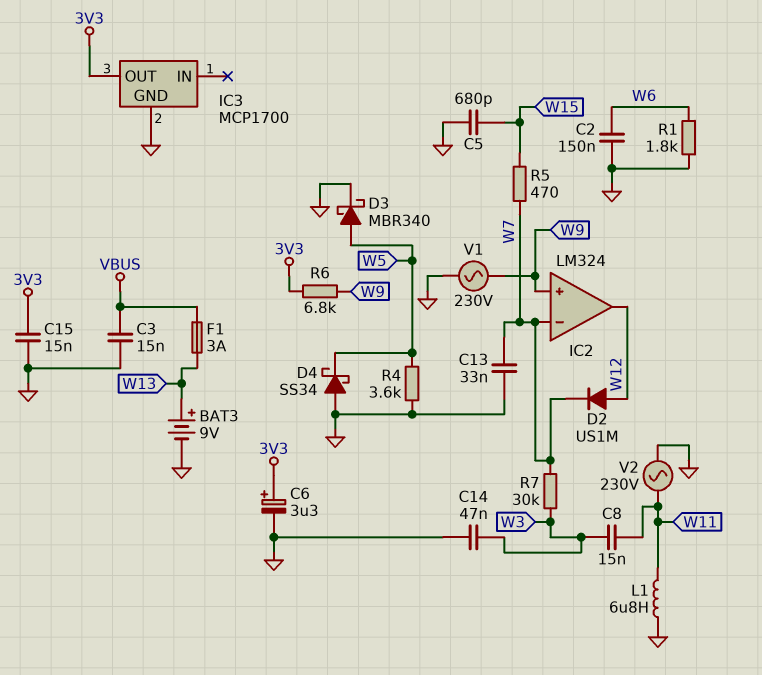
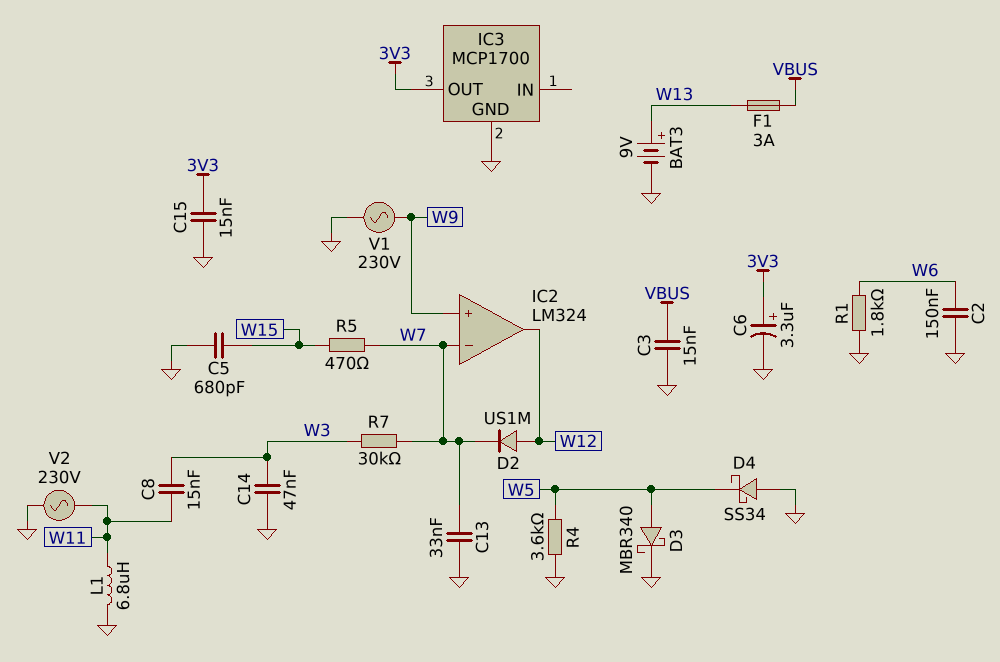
R6: 6.8k (3V3, W9) -> none

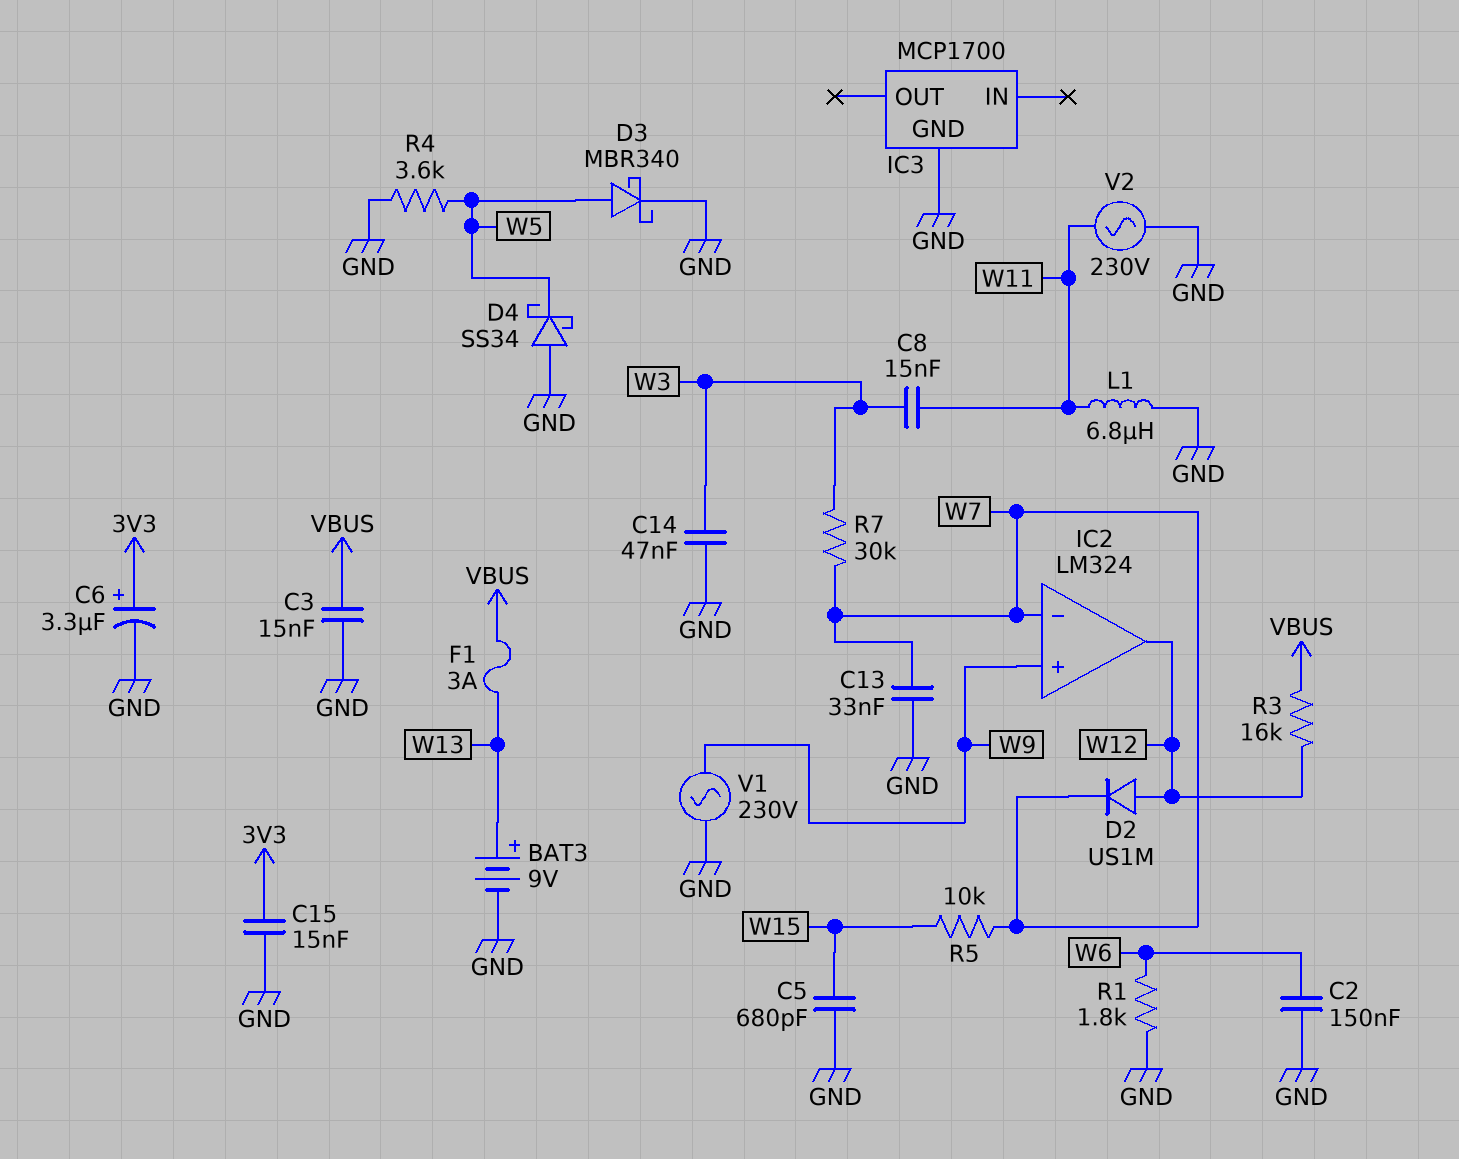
IC3 pin OUT: 3V3 -> none
R3: none -> 16k (VBUS, W12)
R5: 470 (W7, W15) -> 10k (W7, W15)

